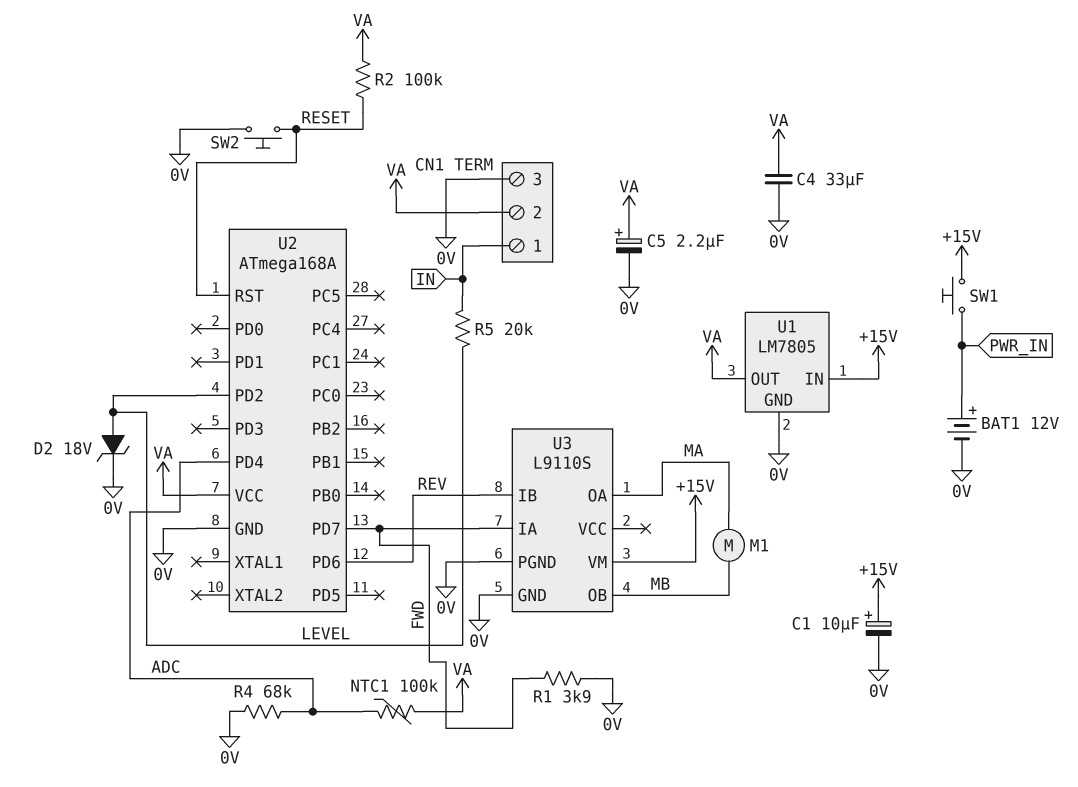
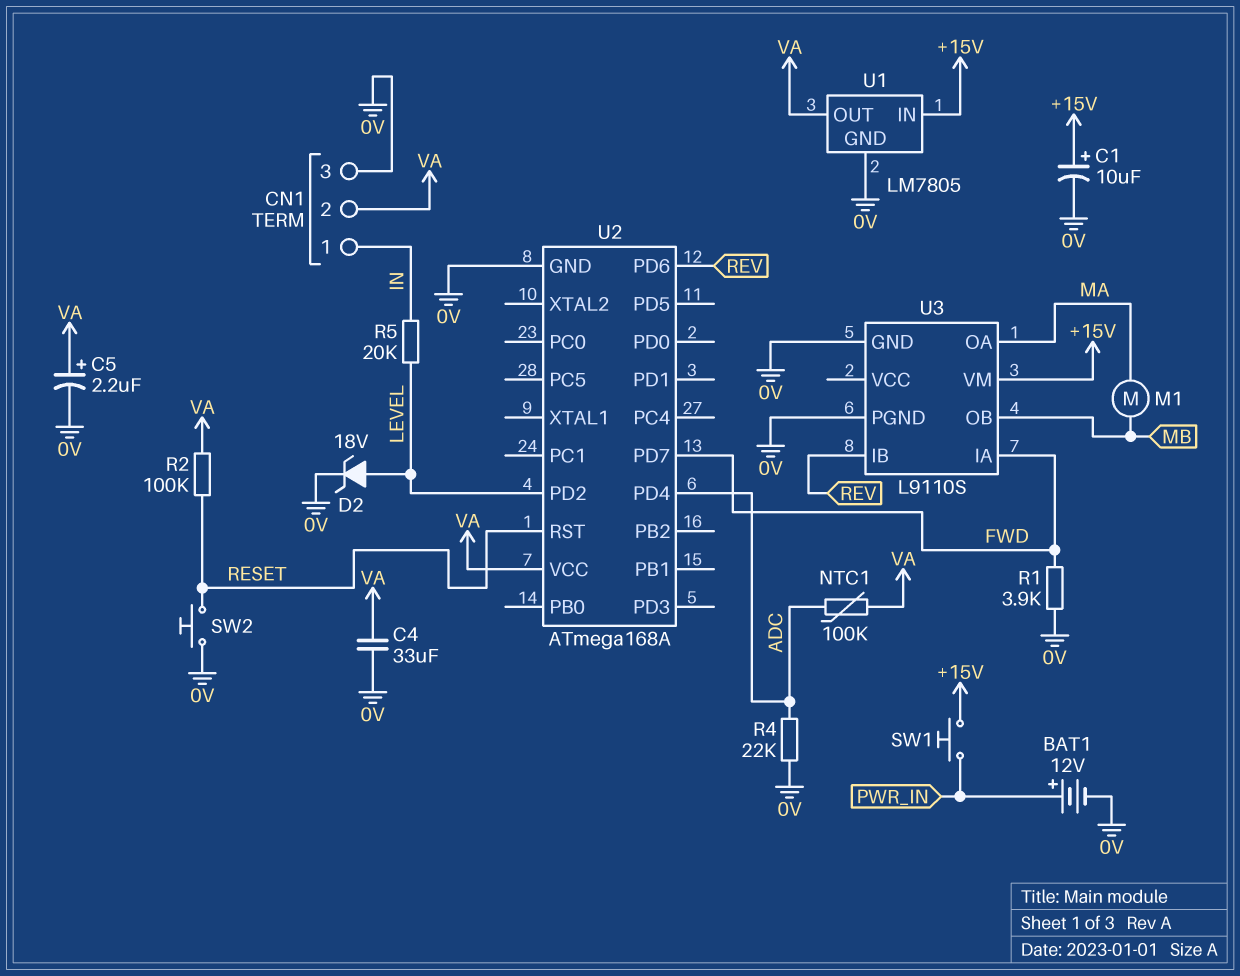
R4: 68k (0V, ADC) -> 22k (0V, ADC)

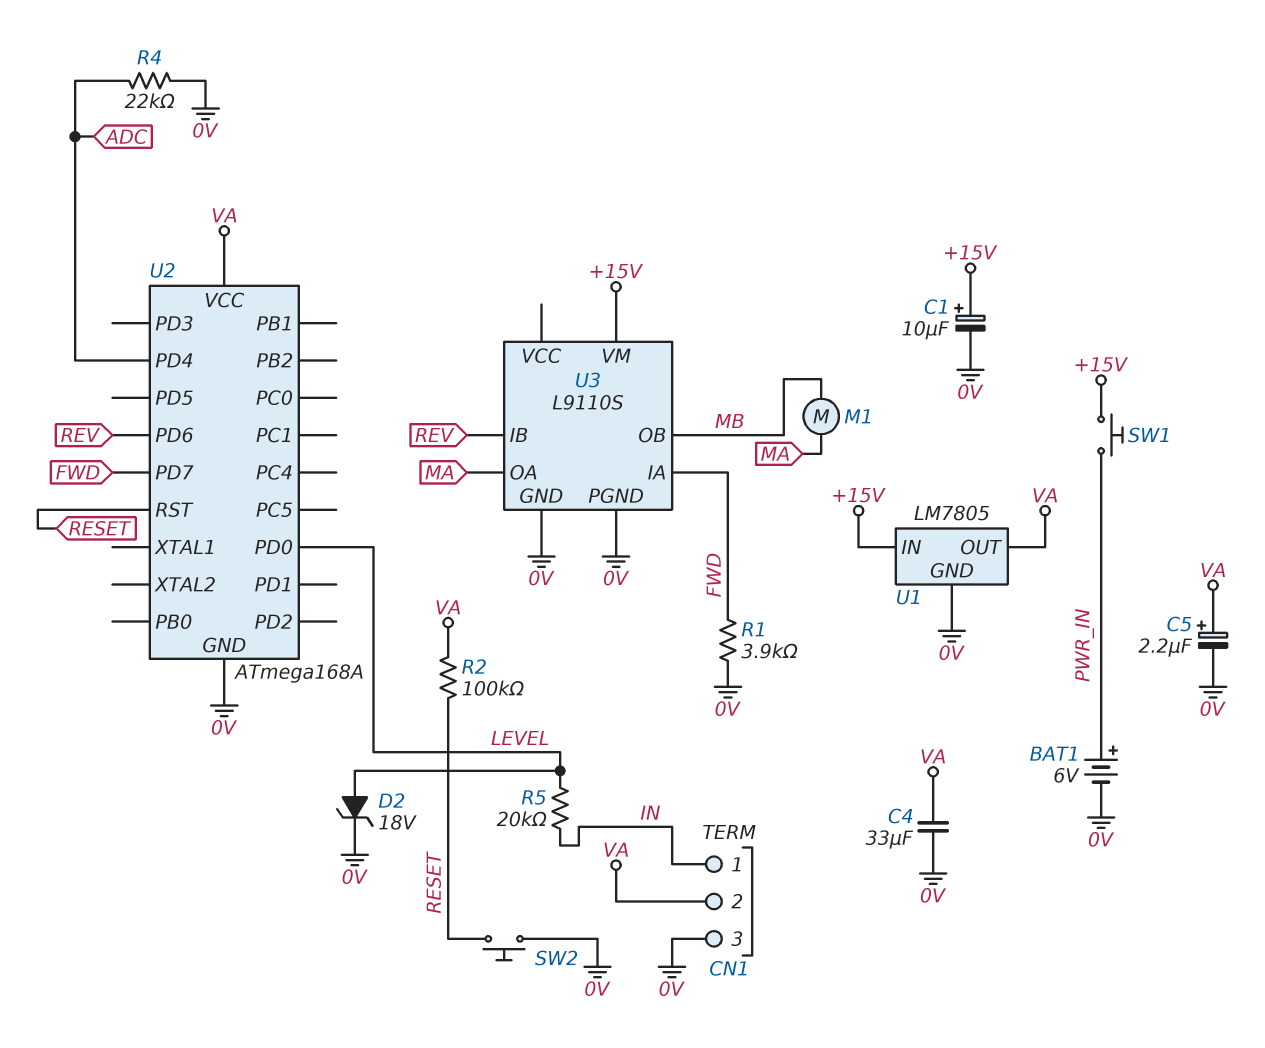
BAT1: 12V (plus PWR_IN, minus 0V) -> 6V (plus PWR_IN, minus 0V)
NTC1: 100k (ADC, VA) -> none
U2 pin PD0: none -> LEVEL
U2 pin PD2: LEVEL -> none

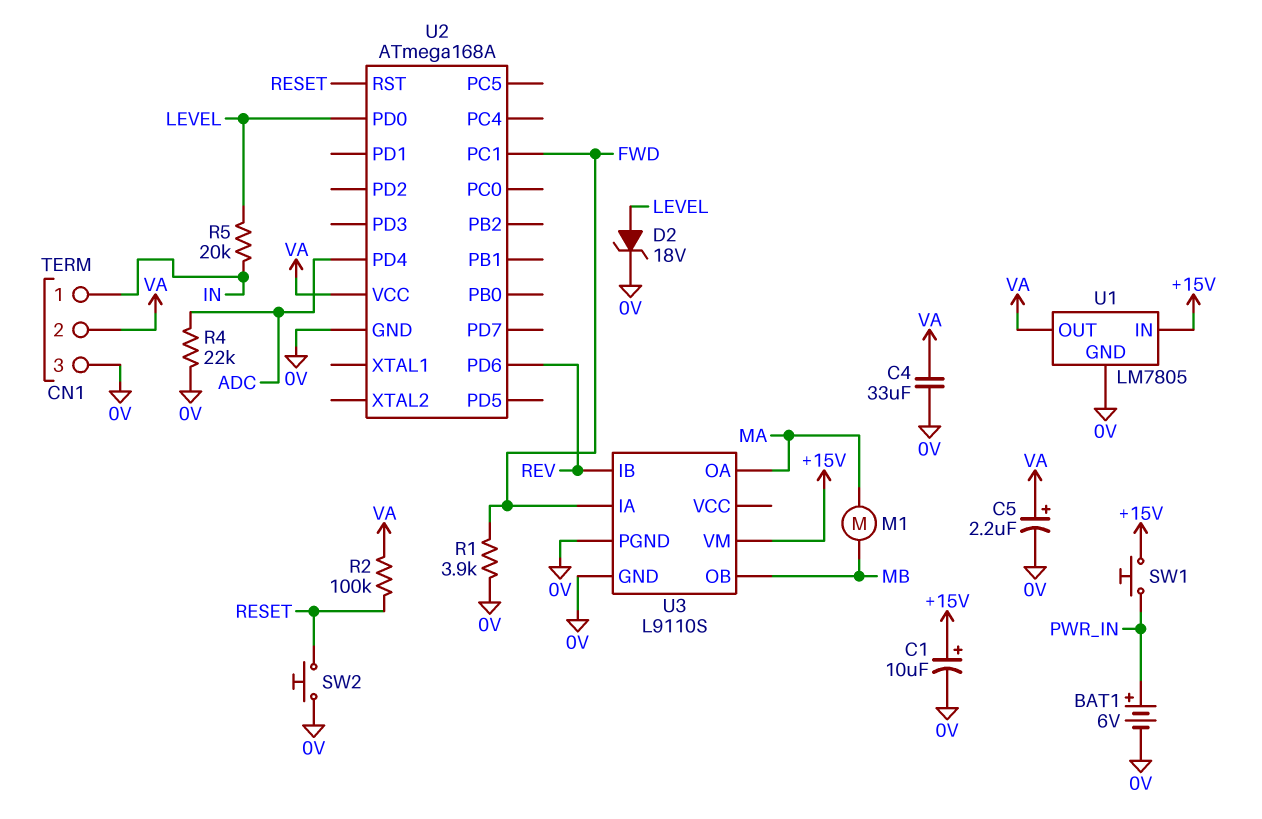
U2 pin PC1: none -> FWD
U2 pin PD7: FWD -> none

